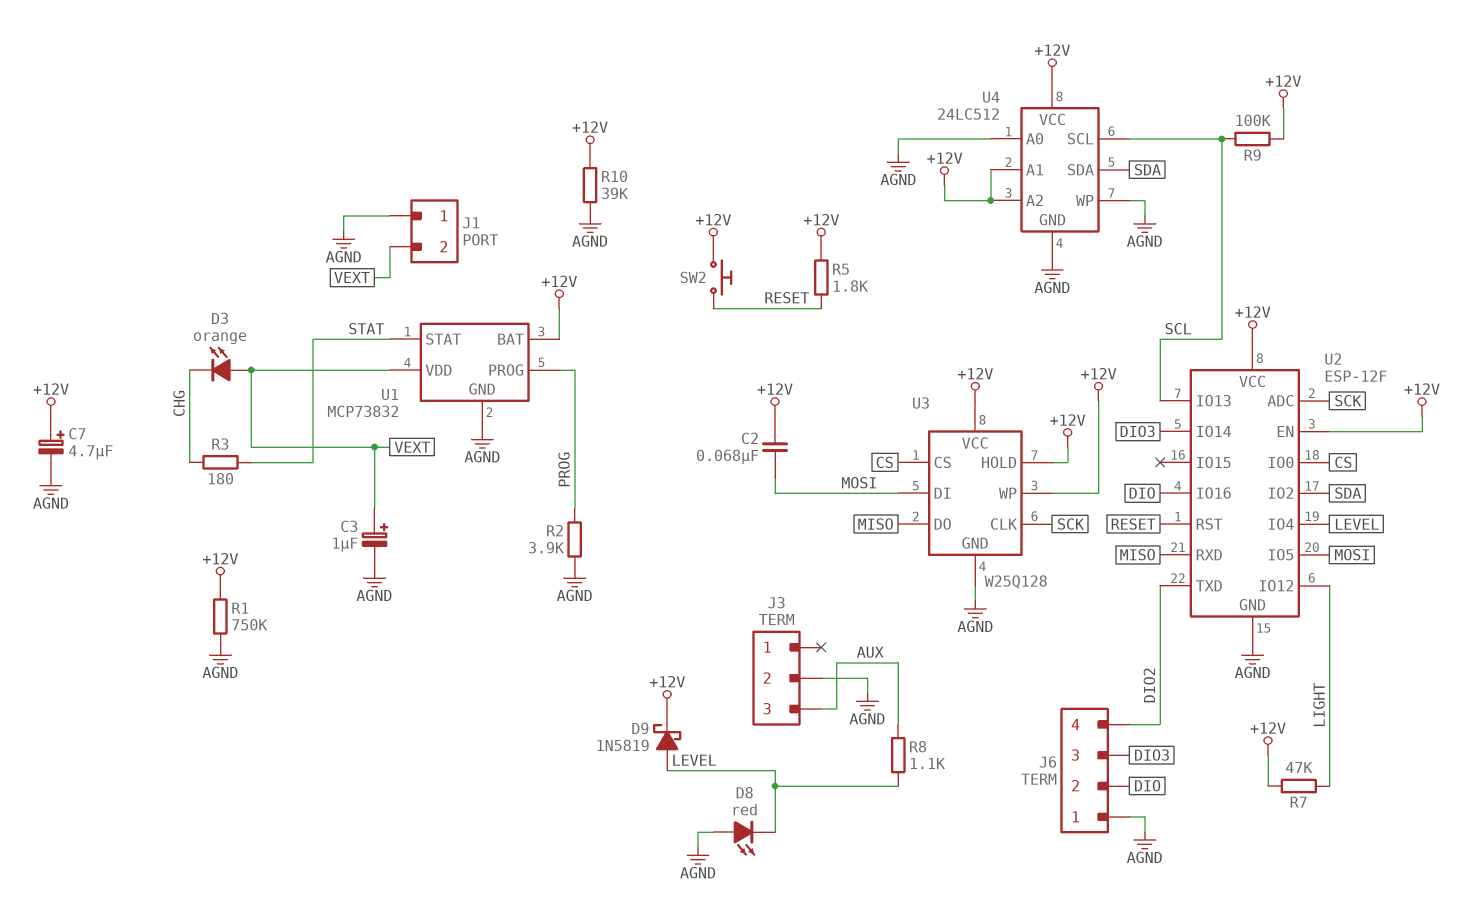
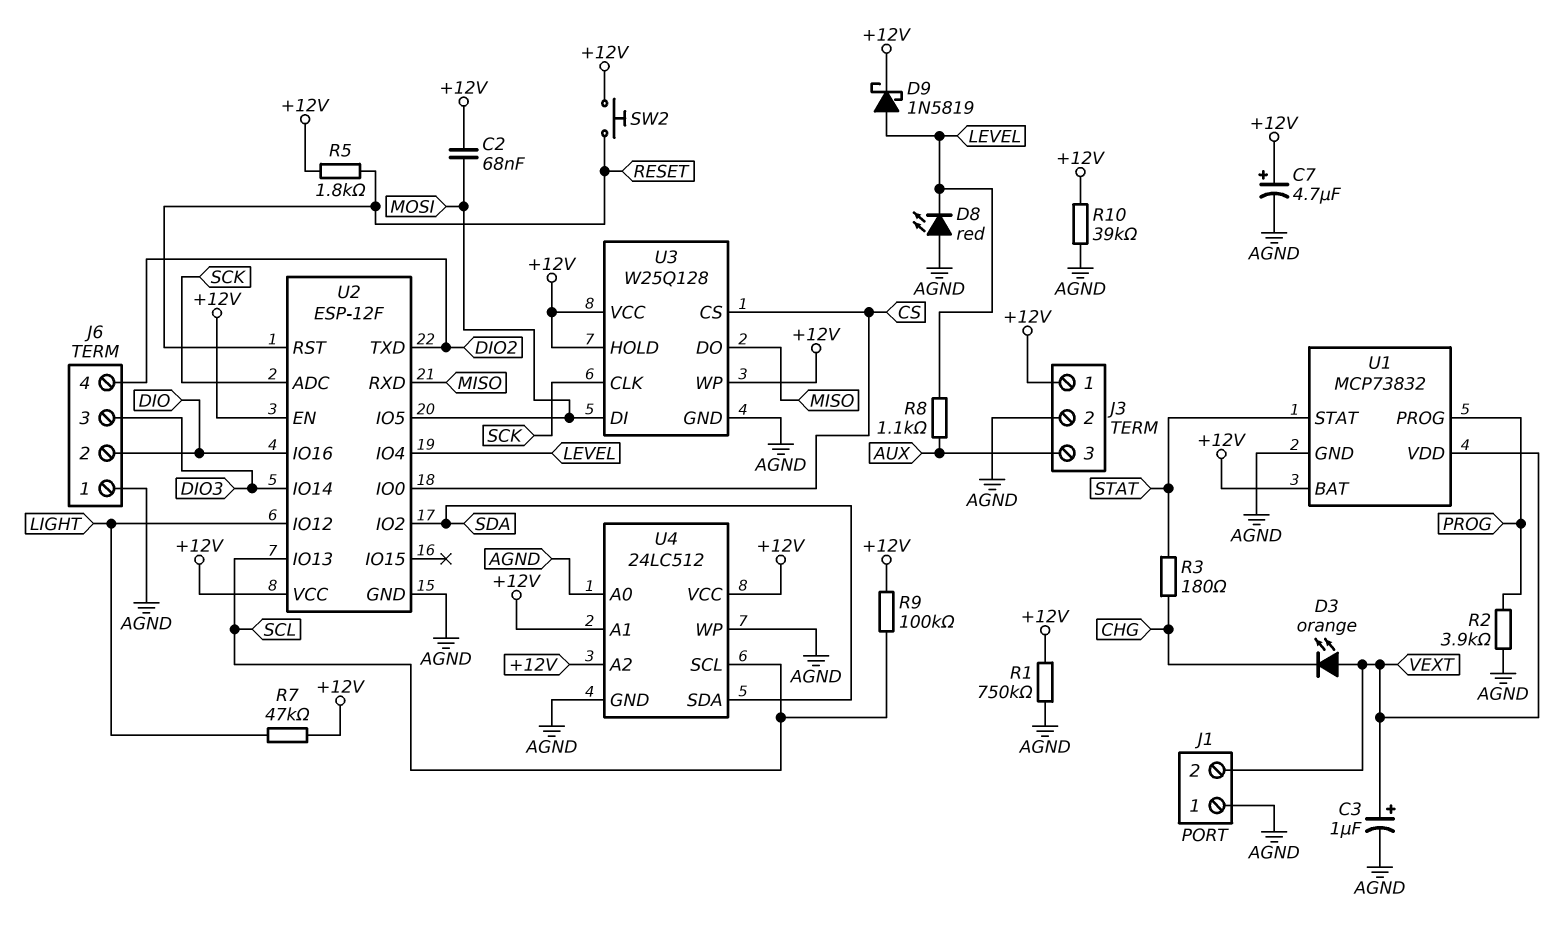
J3 pin 1: none -> +12V

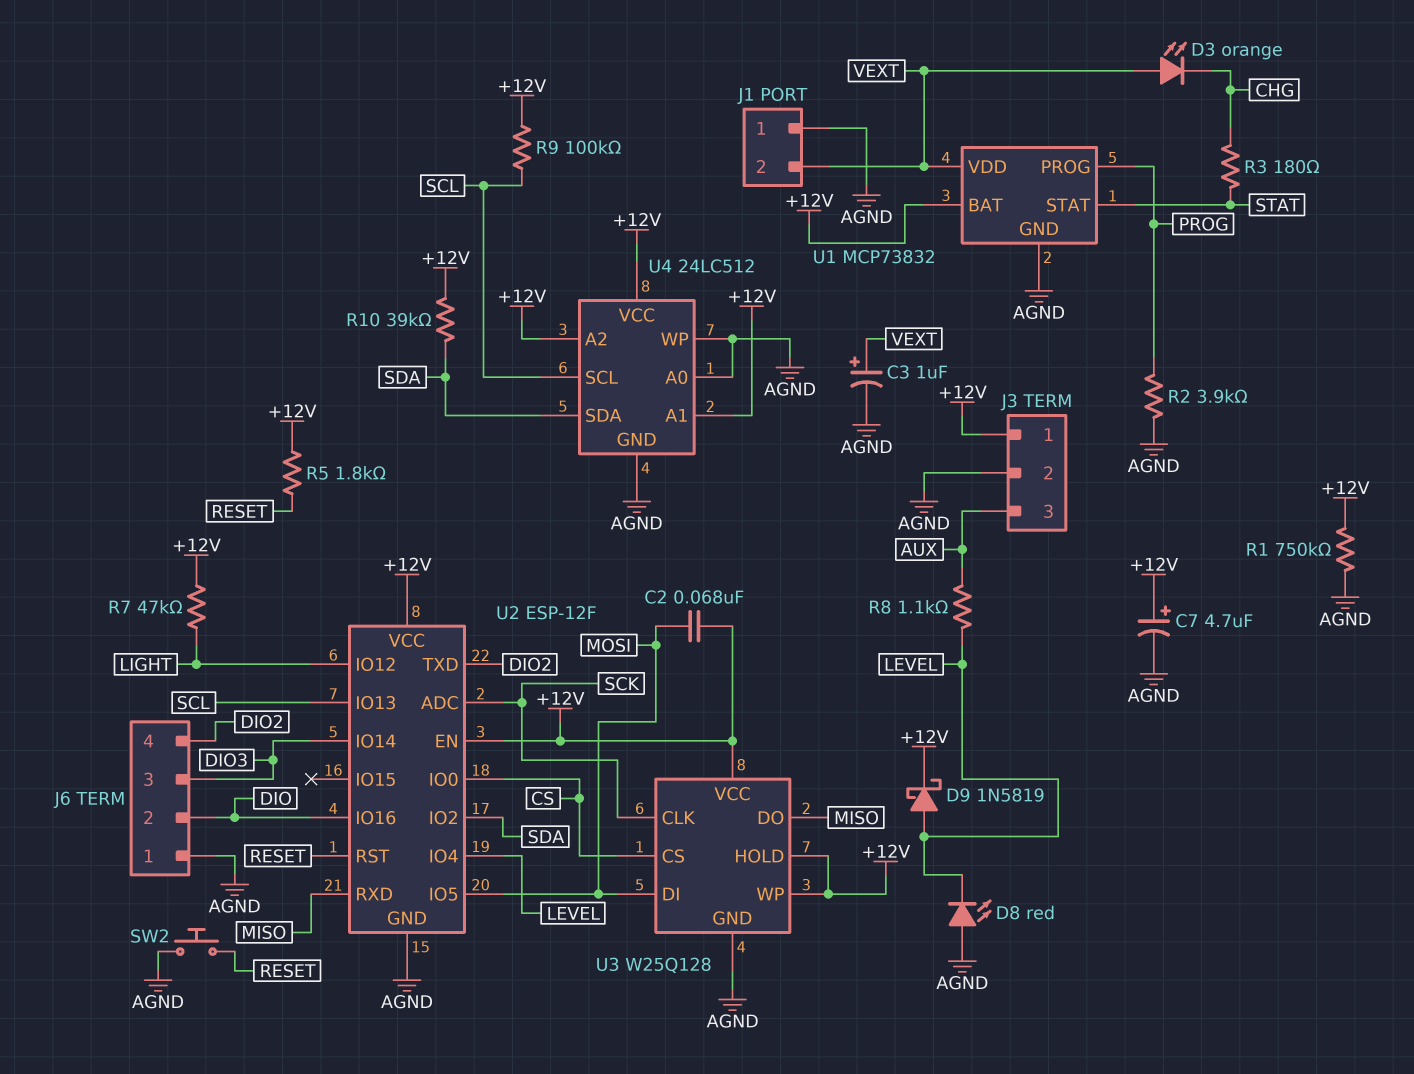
R10: 39k (+12V, AGND) -> 39k (+12V, SDA)
SW2: button (+12V, RESET) -> button (AGND, RESET)

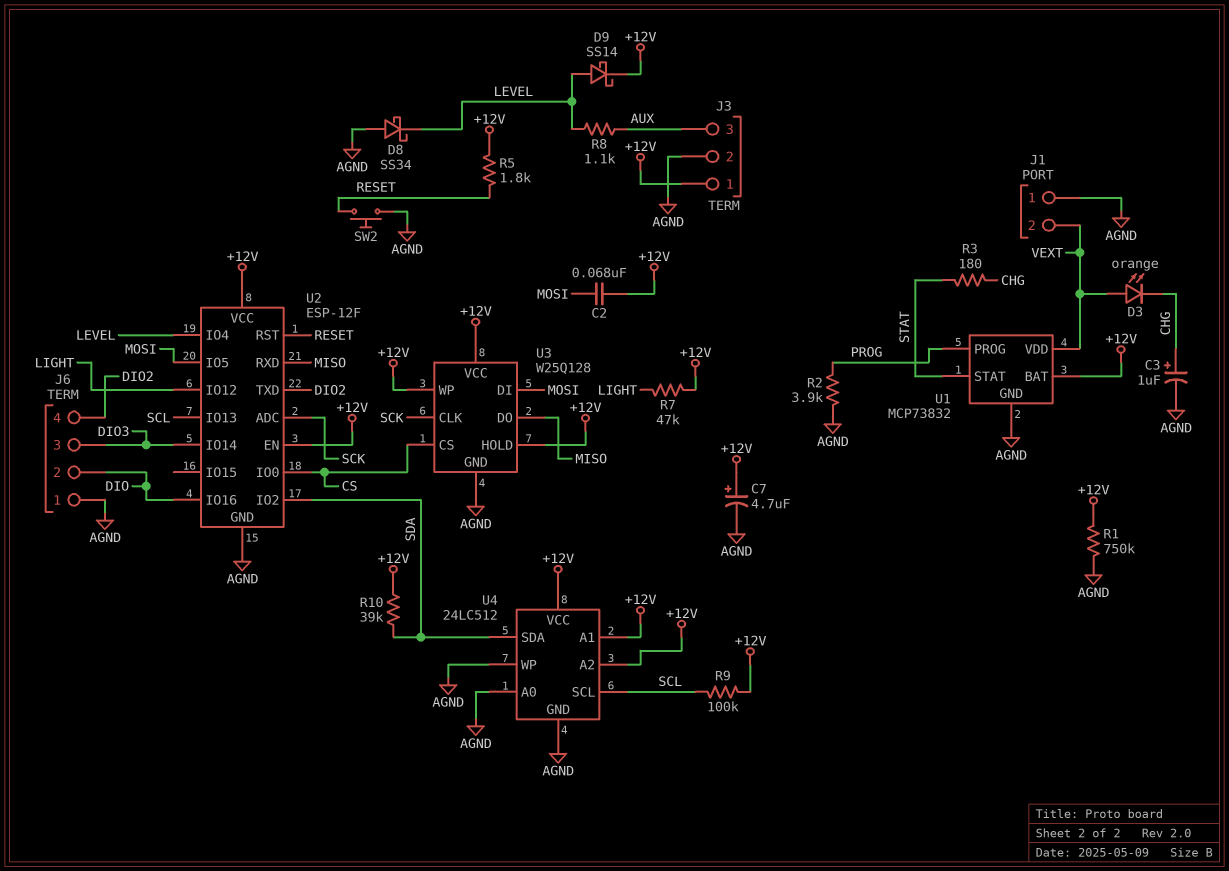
C3: 1uF (plus VEXT, minus AGND) -> 1uF (plus CHG, minus AGND)
D8: LED red (A AGND, K LEVEL) -> schottky SS34 (A AGND, K LEVEL)
D9: schottky 1N5819 (A LEVEL, K +12V) -> schottky SS14 (A LEVEL, K +12V)

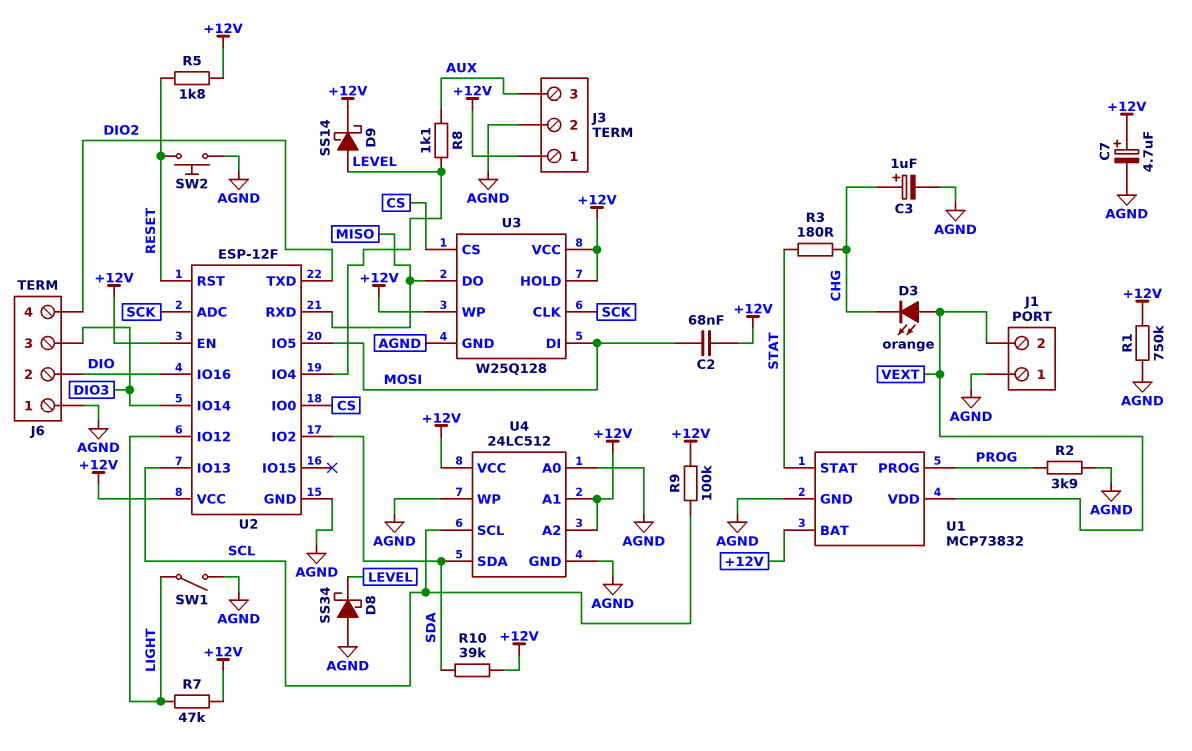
SW1: none -> switch (AGND, LIGHT)

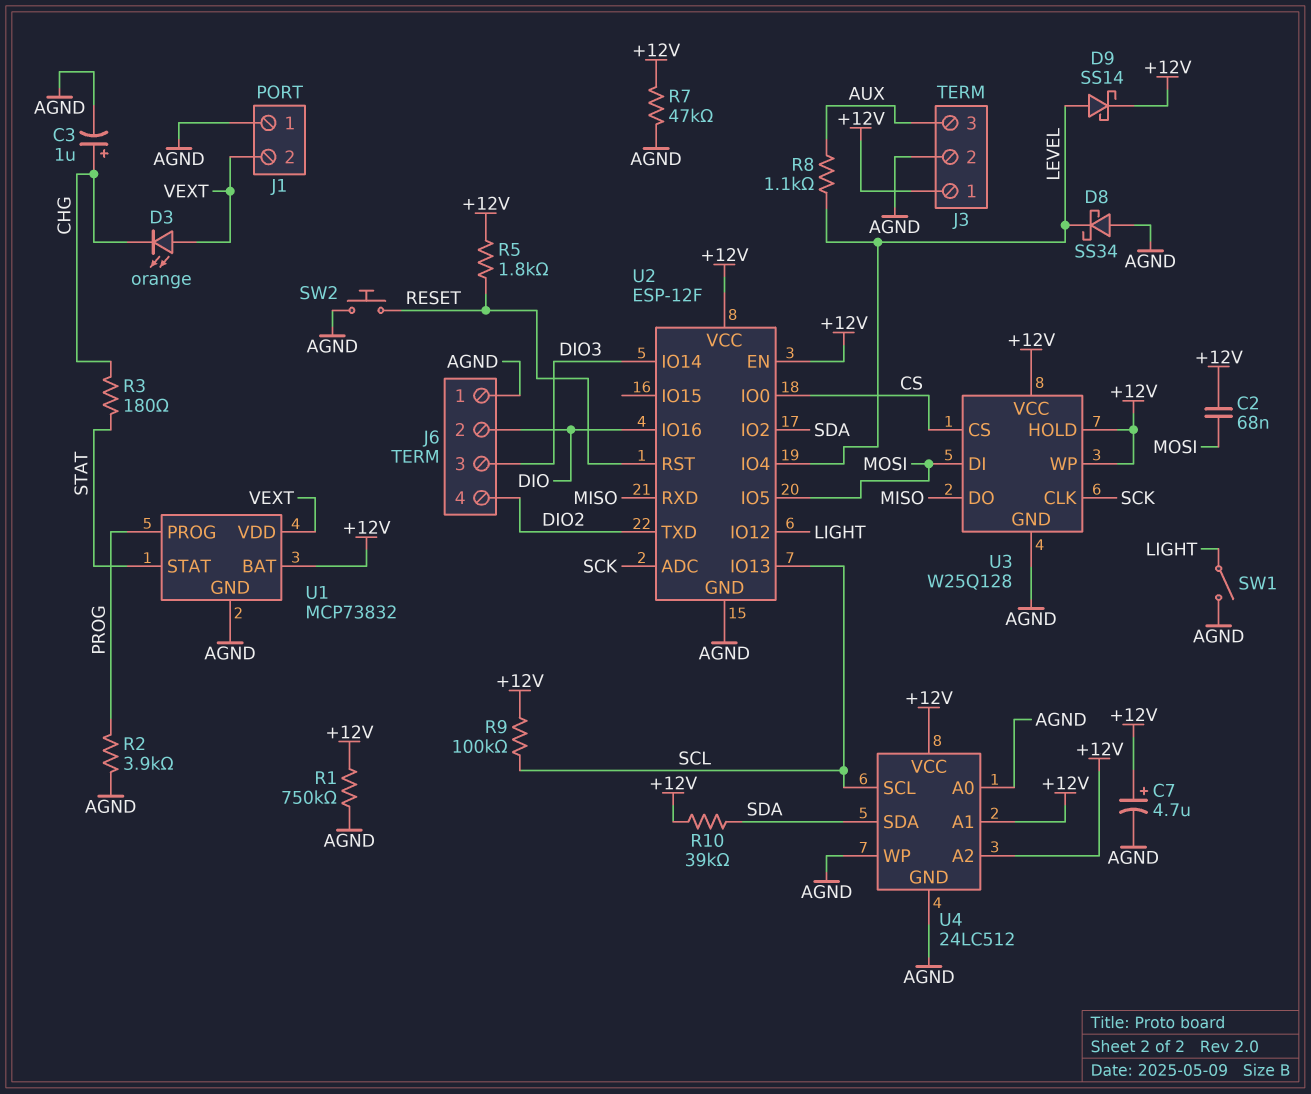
R7: 47k (+12V, LIGHT) -> 47k (+12V, AGND)

